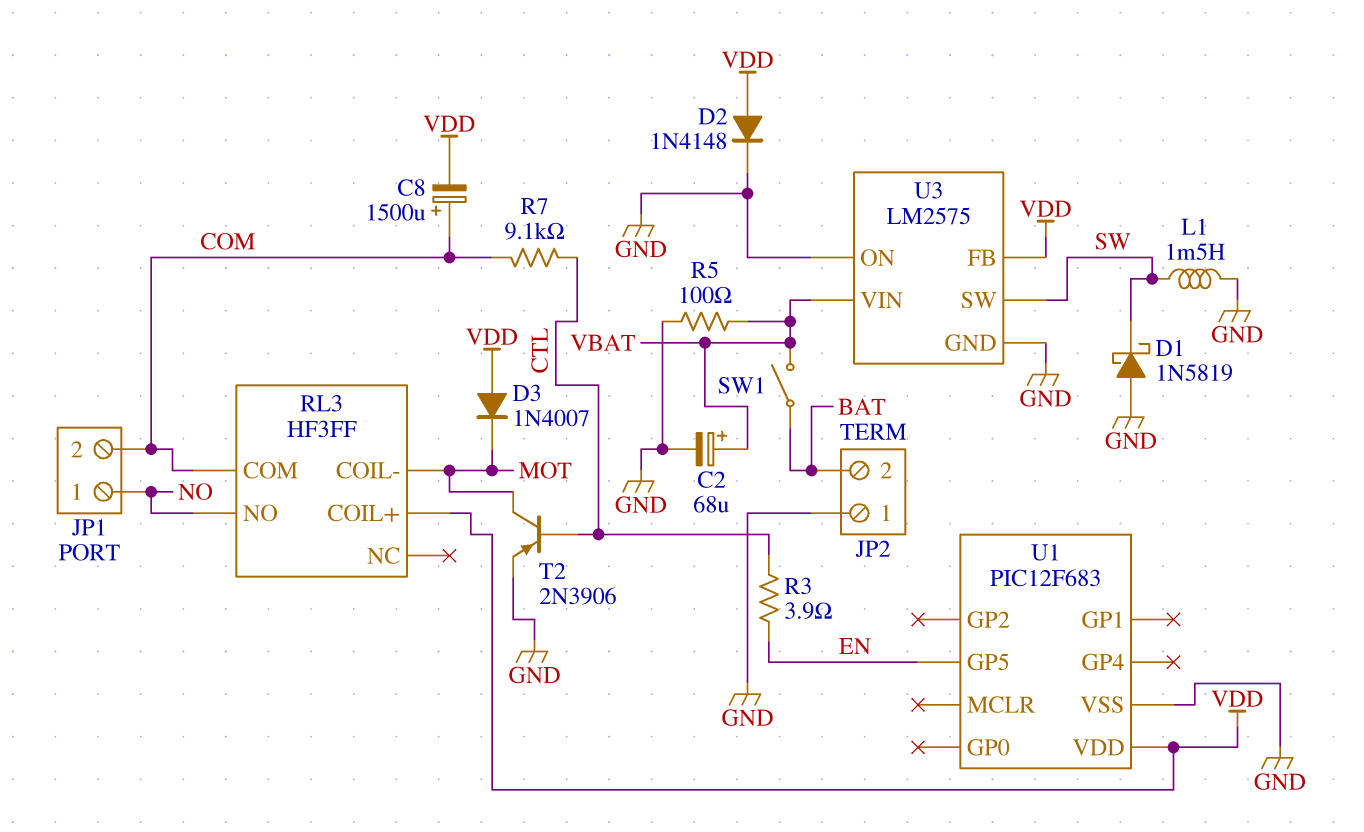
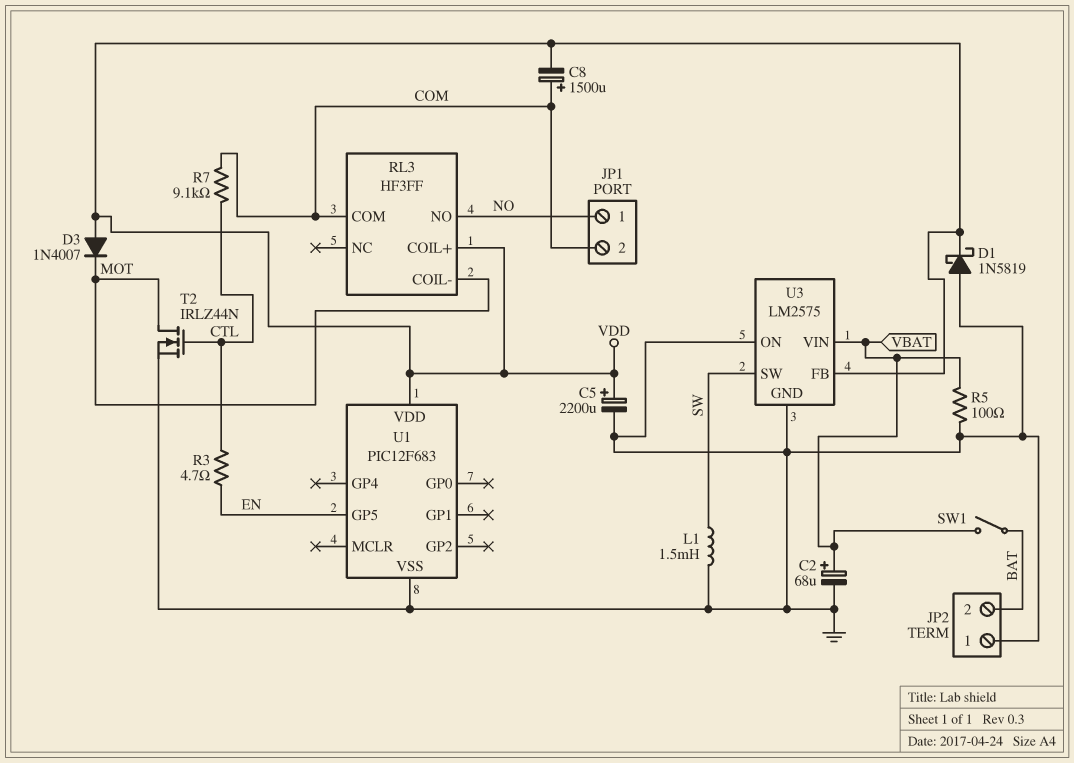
C5: none -> 2200uF (plus VDD, minus GND)
D1: schottky 1N5819 (A GND, K SW) -> schottky 1N5819 (A GND, K VDD)
D2: diode 1N4148 (A VDD, K GND) -> none
R3: 3.9 (CTL, EN) -> 4.7 (CTL, EN)
T2: PNP 2N3906 (B CTL, C MOT, E GND) -> NMOS IRLZ44N (G CTL, D MOT, S GND)

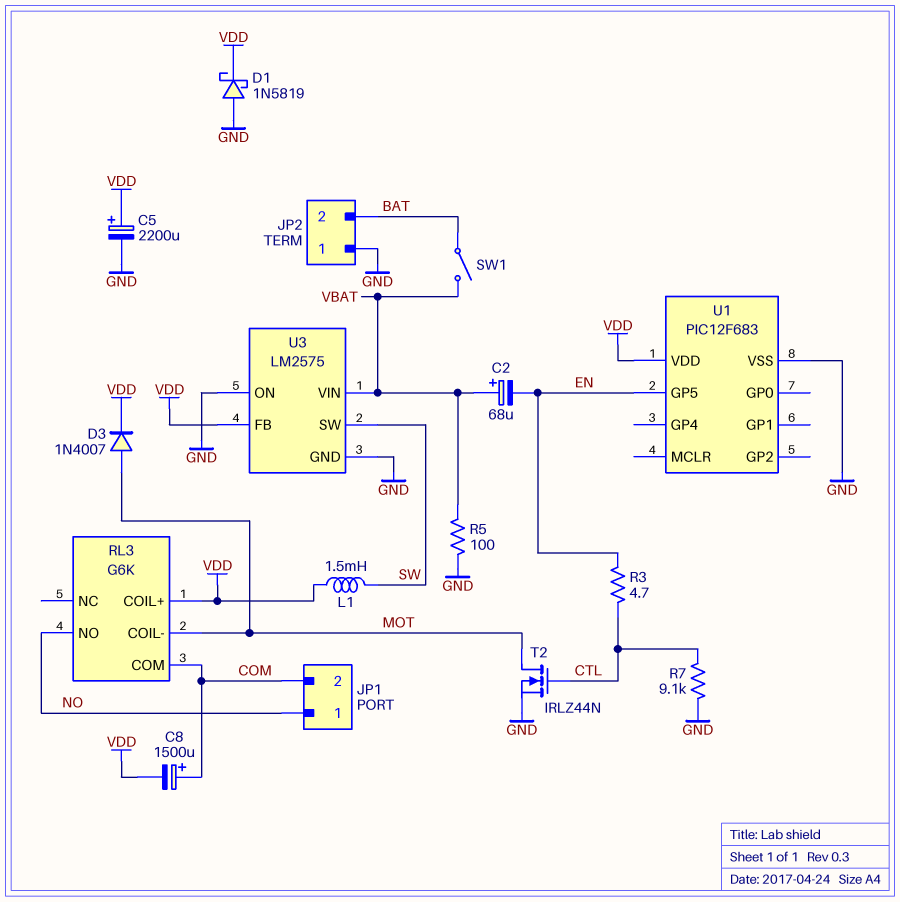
C2: 68uF (plus VBAT, minus GND) -> 68uF (plus VBAT, minus EN)
D3: diode 1N4007 (A VDD, K MOT) -> diode 1N4007 (A MOT, K VDD)
L1: 1.5mH (GND, SW) -> 1.5mH (SW, VDD)
R7: 9.1k (COM, CTL) -> 9.1k (CTL, GND)
RL3: HF3FF -> G6K

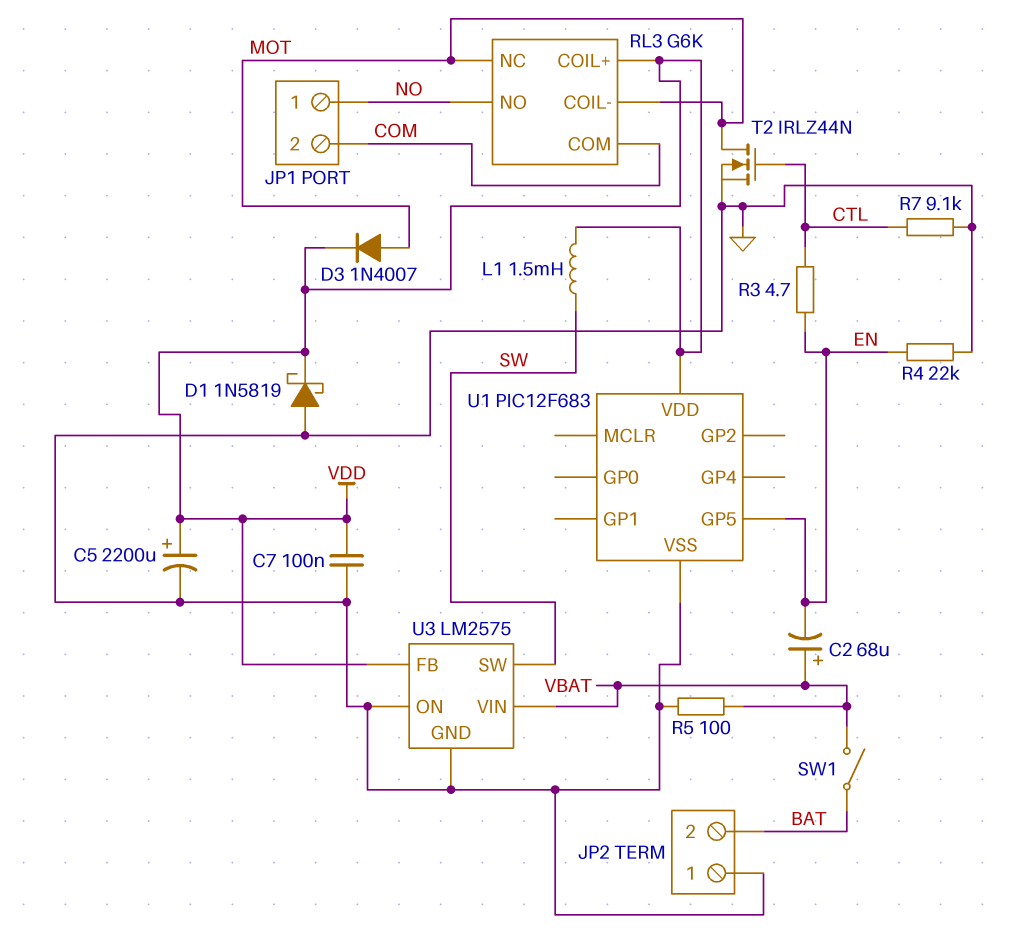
C7: none -> 100nF (GND, VDD)
C8: 1500uF (plus COM, minus VDD) -> none
R4: none -> 22k (EN, GND)
RL3 pin NC: none -> MOT

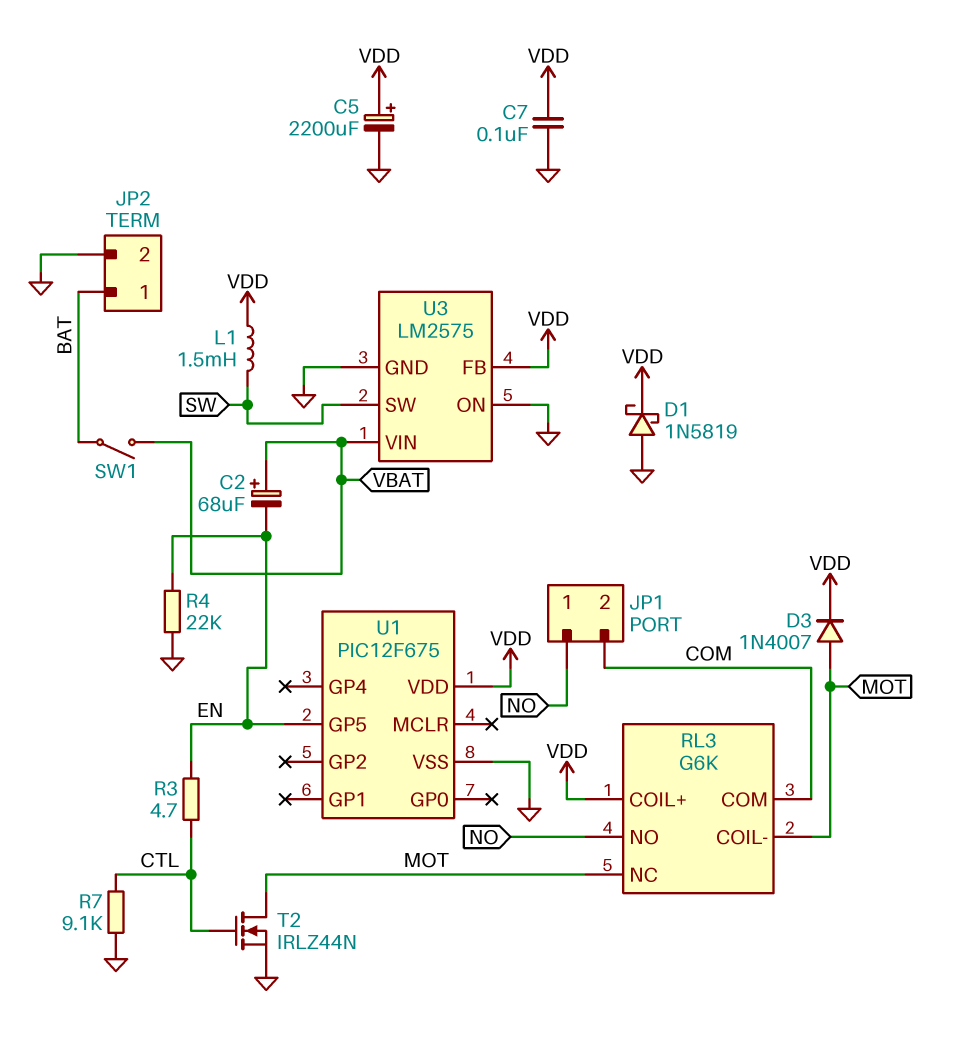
JP2 pin 1: GND -> BAT
JP2 pin 2: BAT -> GND
R5: 100 (GND, VBAT) -> none
U1: PIC12F683 -> PIC12F675

